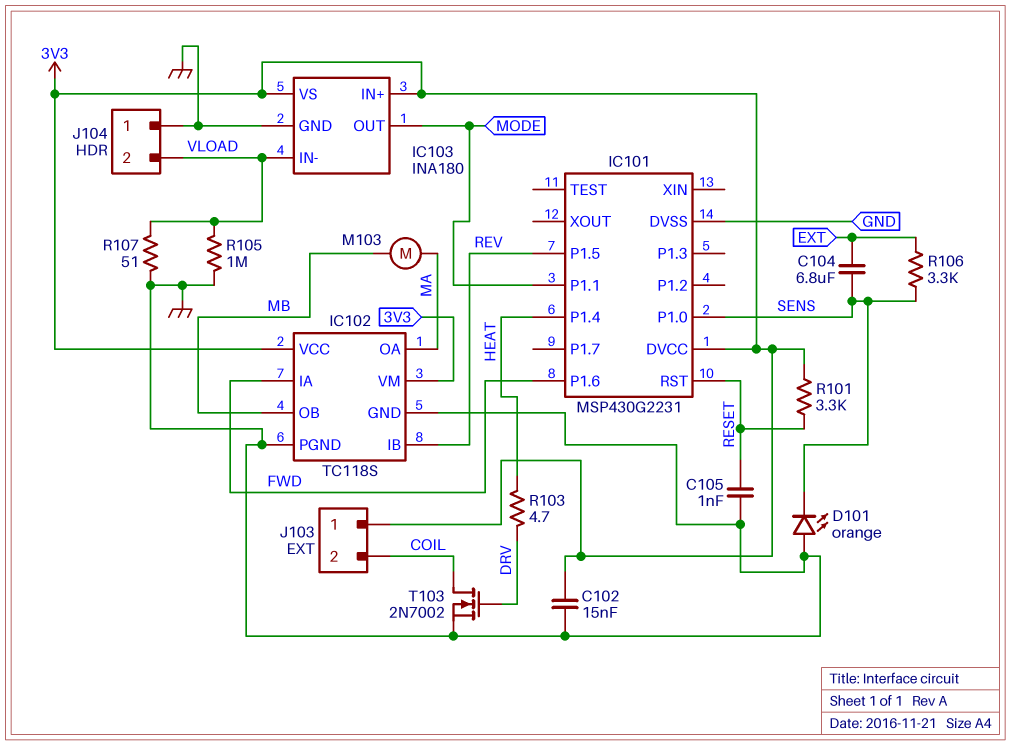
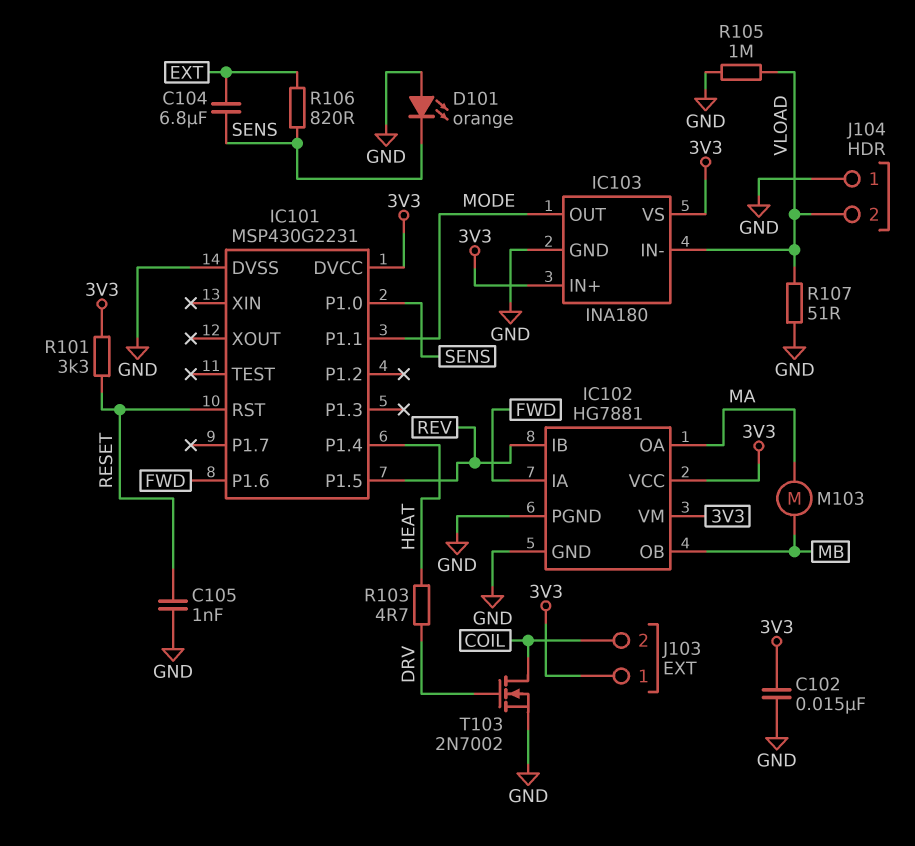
IC102: TC118S -> HG7881
R106: 3.3k (EXT, SENS) -> 820 (EXT, SENS)

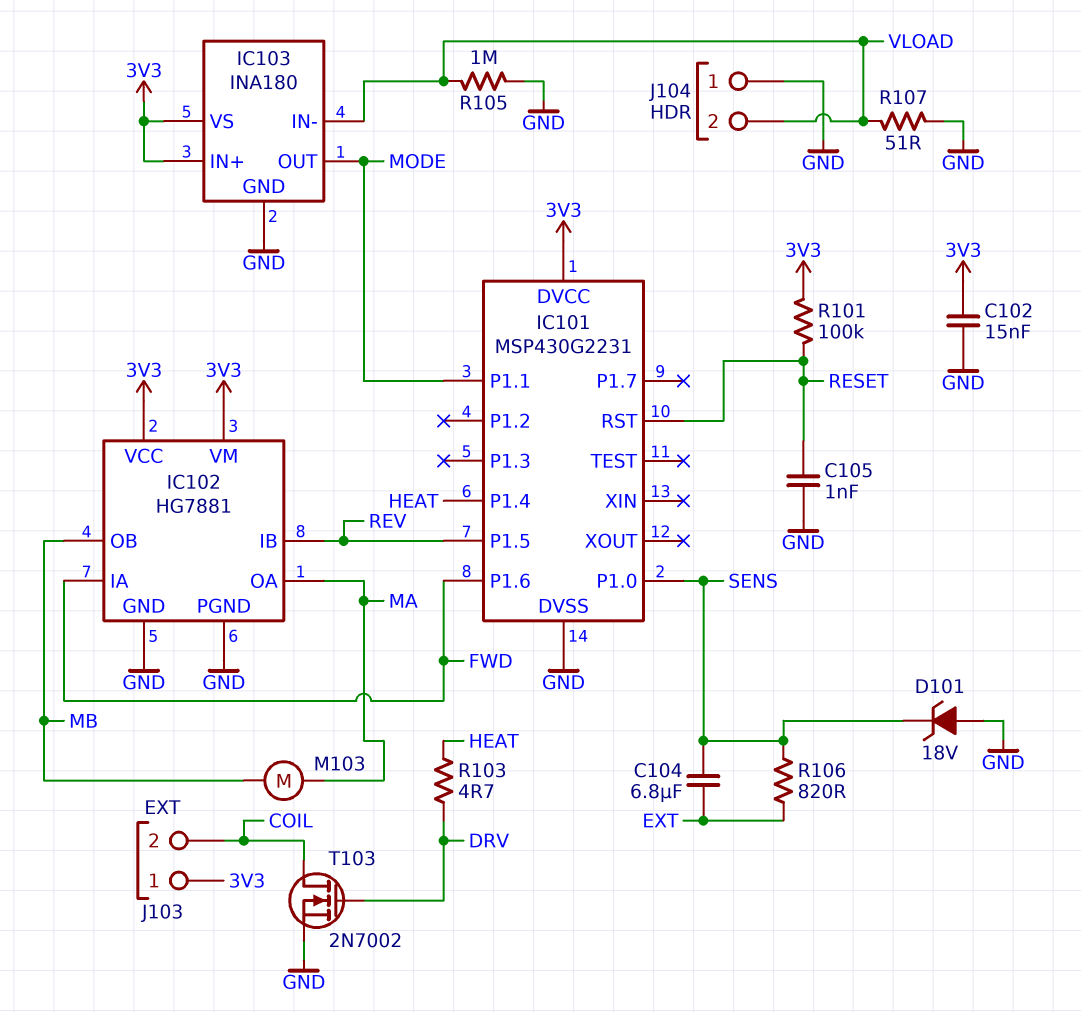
D101: LED orange (A GND, K SENS) -> zener 18V (A GND, K SENS)
R101: 3.3k (3V3, RESET) -> 100k (3V3, RESET)

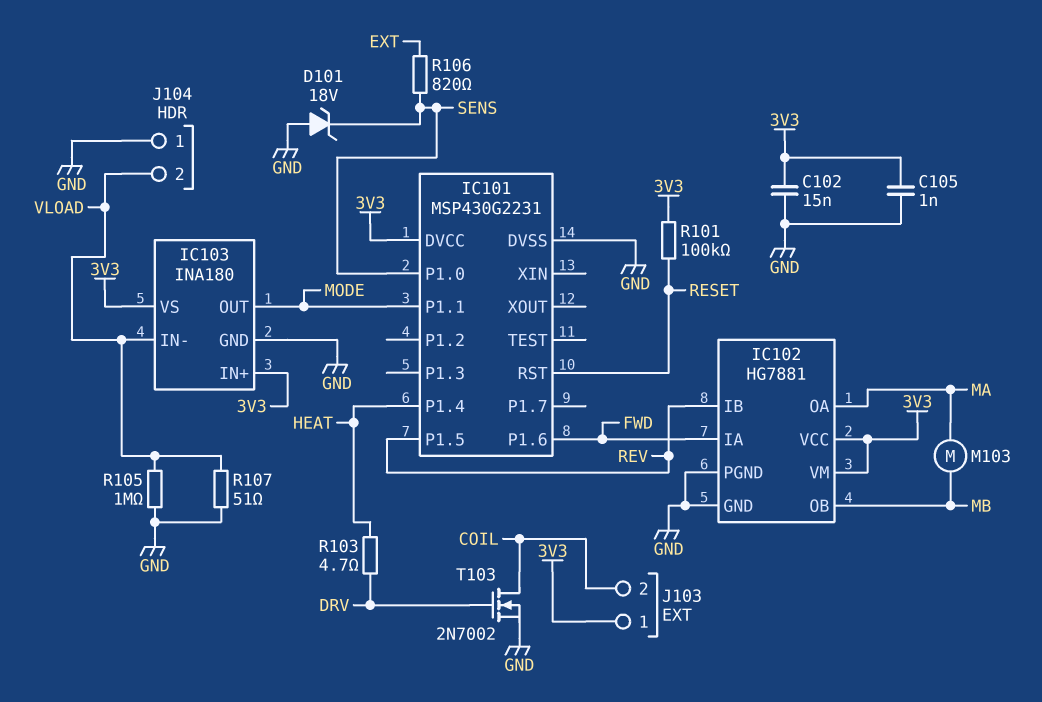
C104: 6.8uF (EXT, SENS) -> none
C105: 1nF (GND, RESET) -> 1nF (3V3, GND)

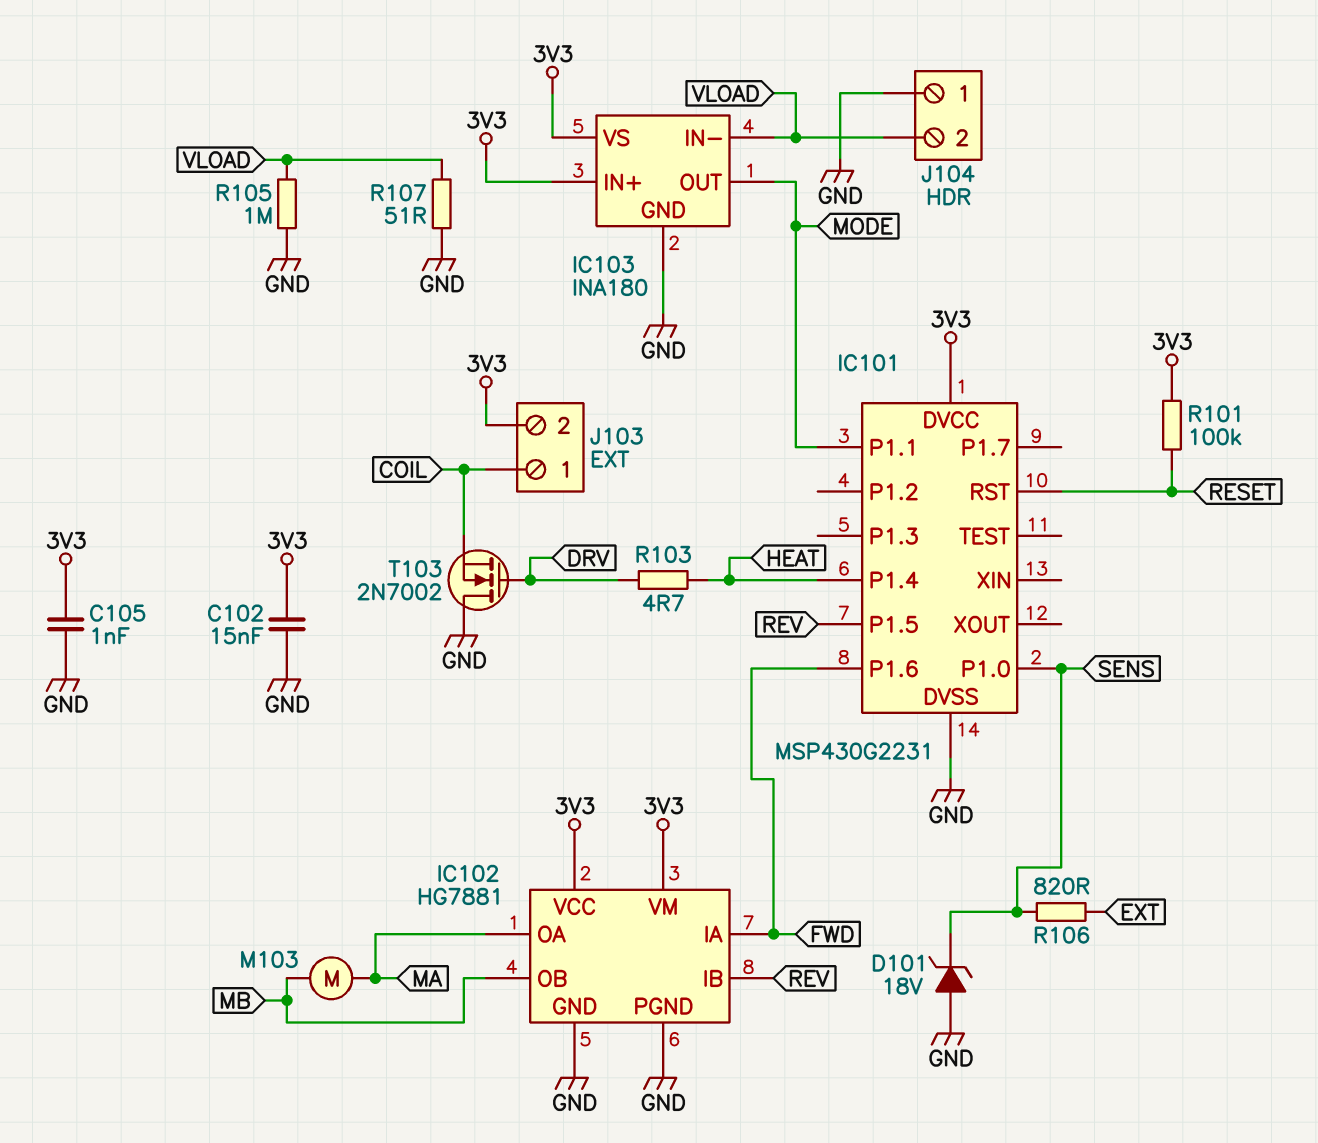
J103 pin 1: 3V3 -> COIL
J103 pin 2: COIL -> 3V3
T103: NMOS 2N7002 (G DRV, D COIL, S GND) -> NMOS 2N7002 (G DRV, D GND, S COIL)

